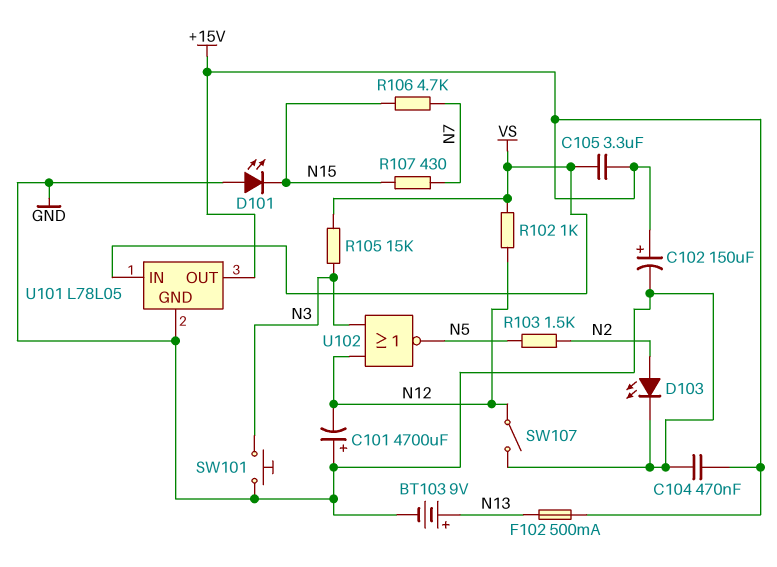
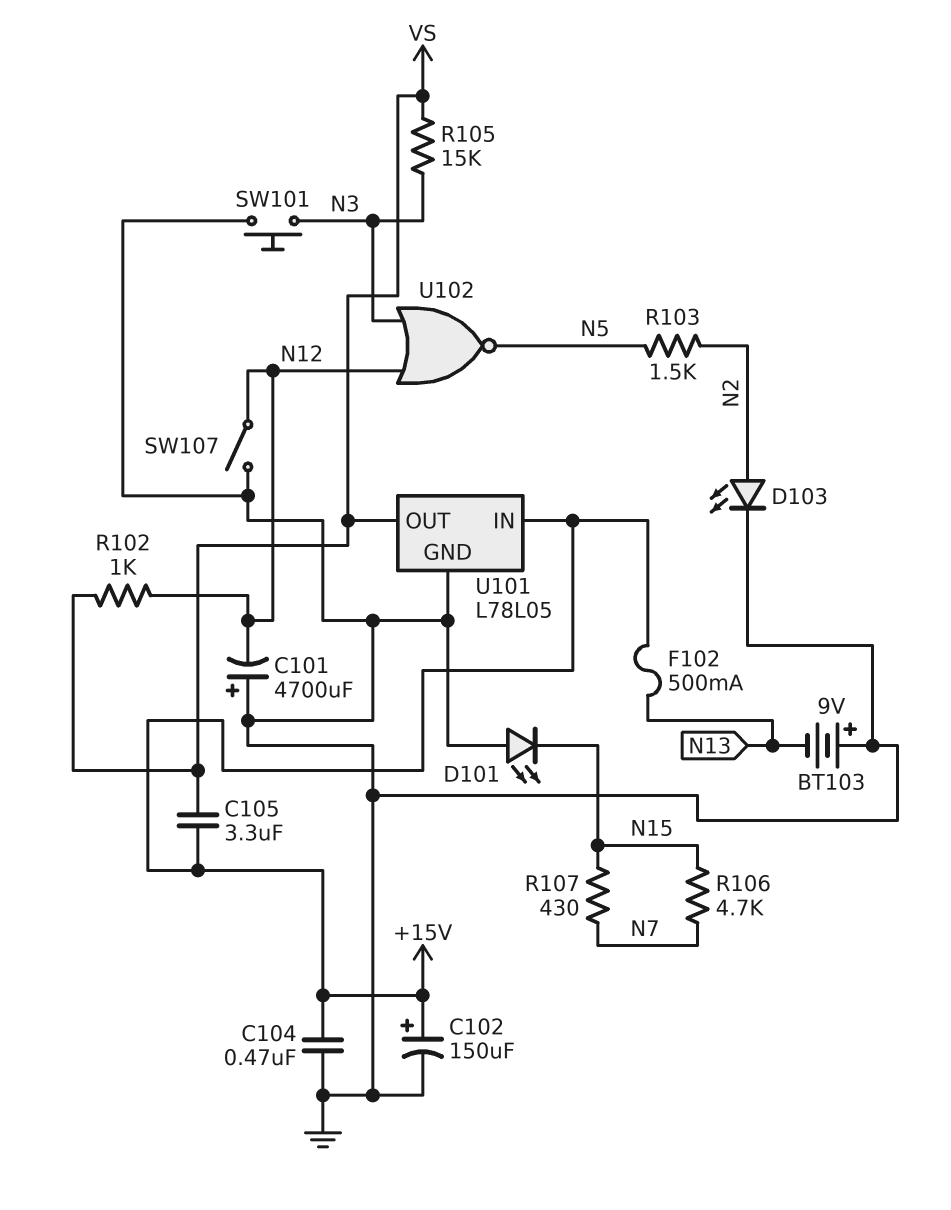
BT103: 9V (plus N13, minus GND) -> 9V (plus GND, minus N13)
U101 pin IN: VS -> +15V
U101 pin OUT: +15V -> VS

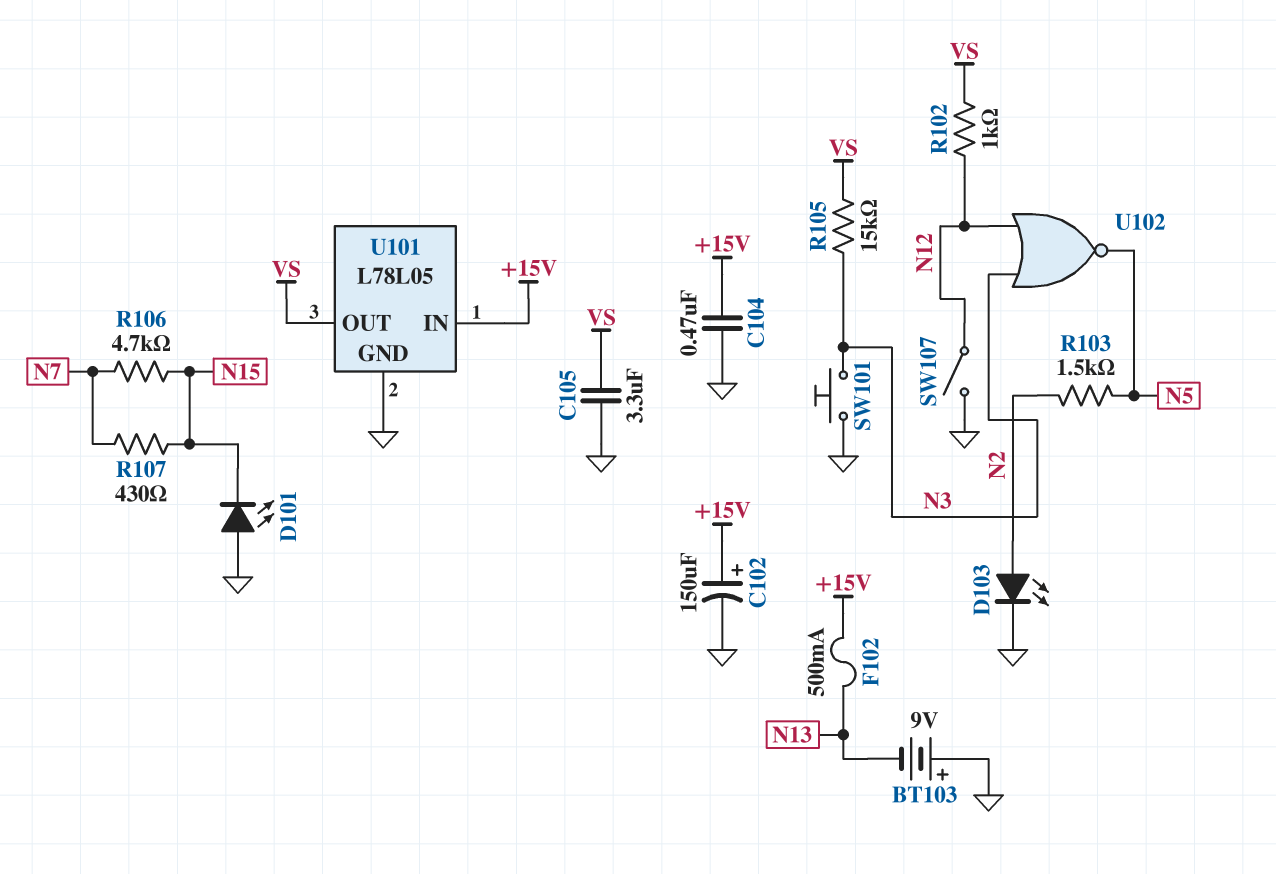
C101: 4700uF (plus GND, minus N12) -> none
C105: 3.3uF (+15V, VS) -> 3.3uF (GND, VS)

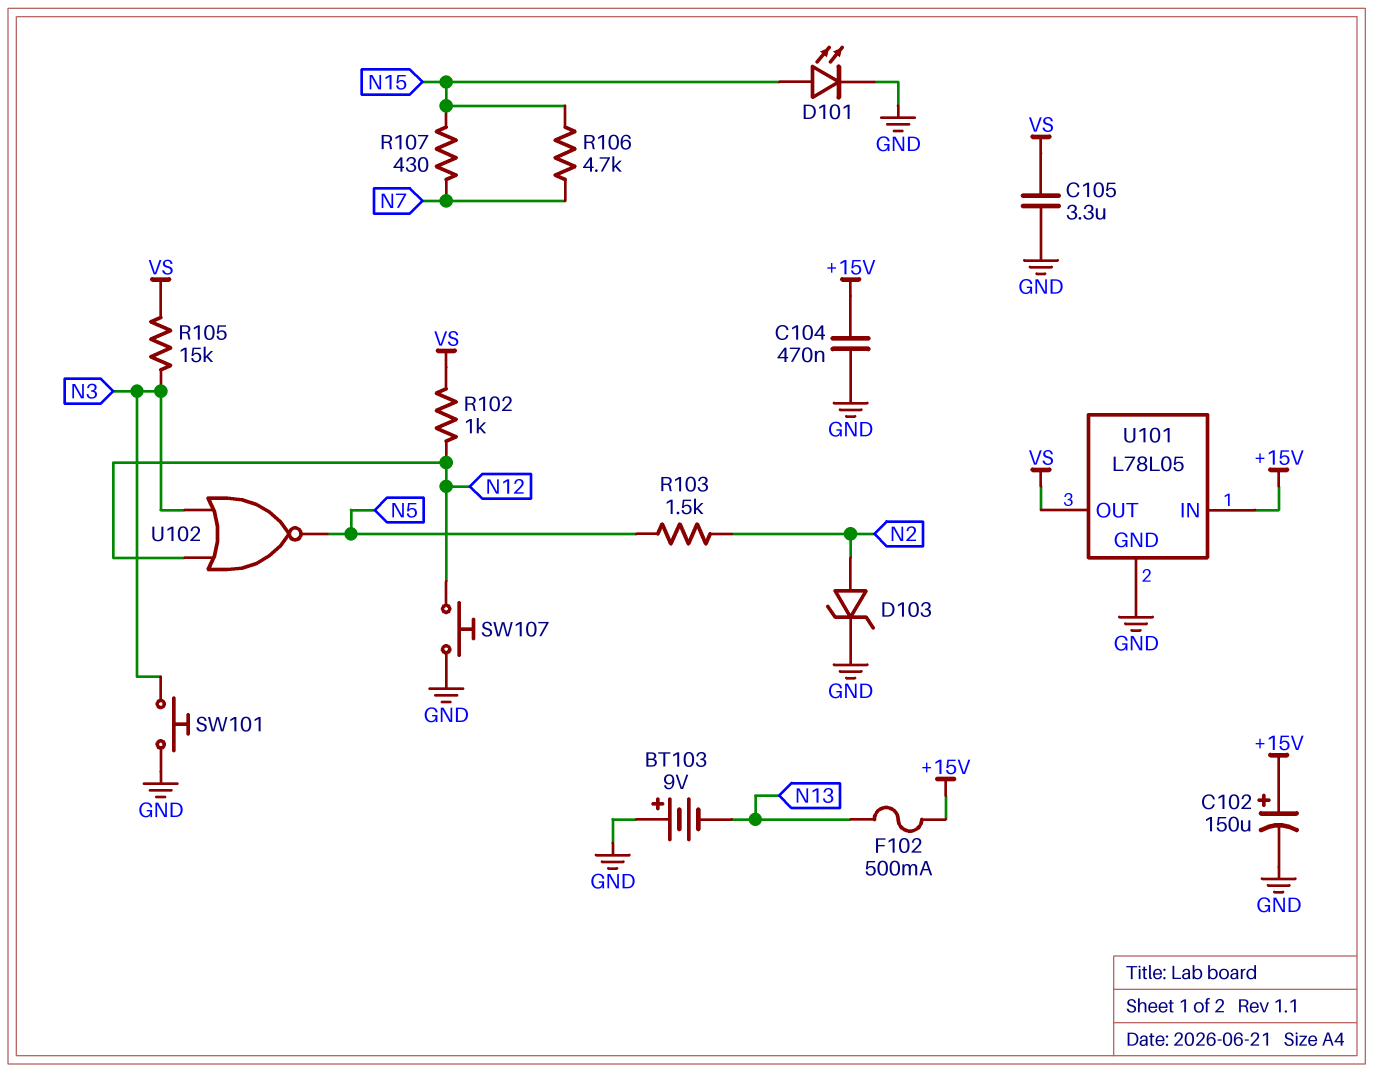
D101: LED (A GND, K N15) -> LED (A N15, K GND)
D103: LED (A N2, K GND) -> zener (A N2, K GND)
SW107: switch (GND, N12) -> button (GND, N12)

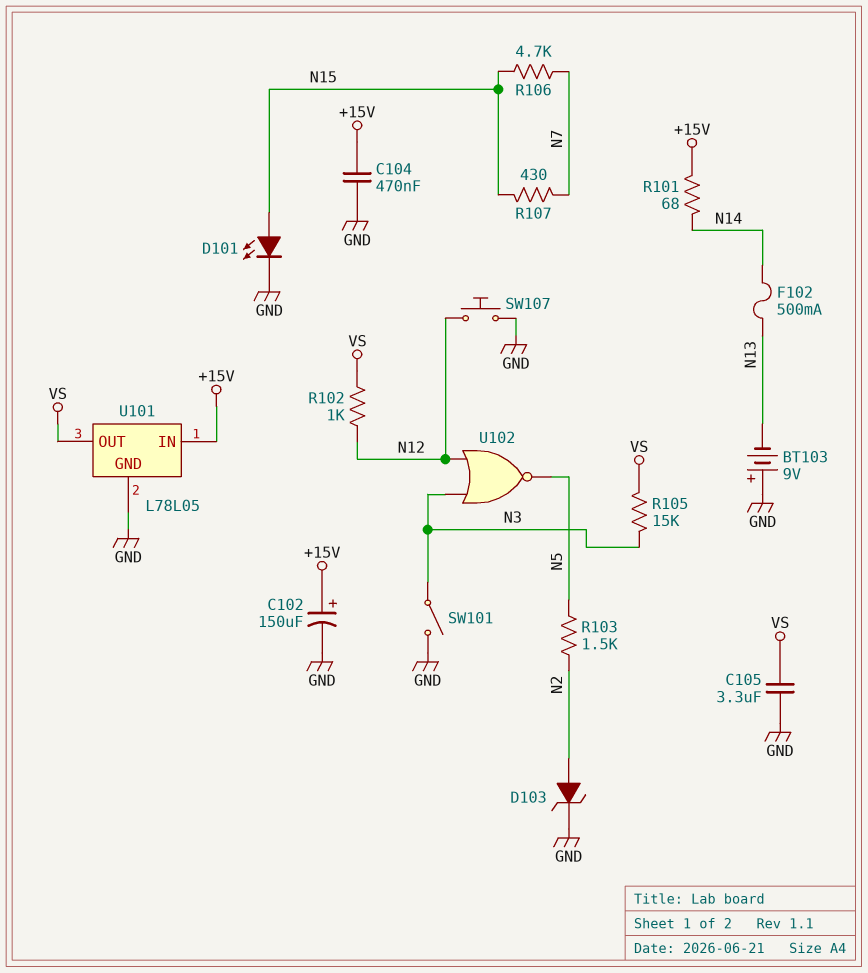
F102: 500mA (+15V, N13) -> 500mA (N13, N14)
R101: none -> 68 (+15V, N14)
SW101: button (GND, N3) -> switch (GND, N3)

